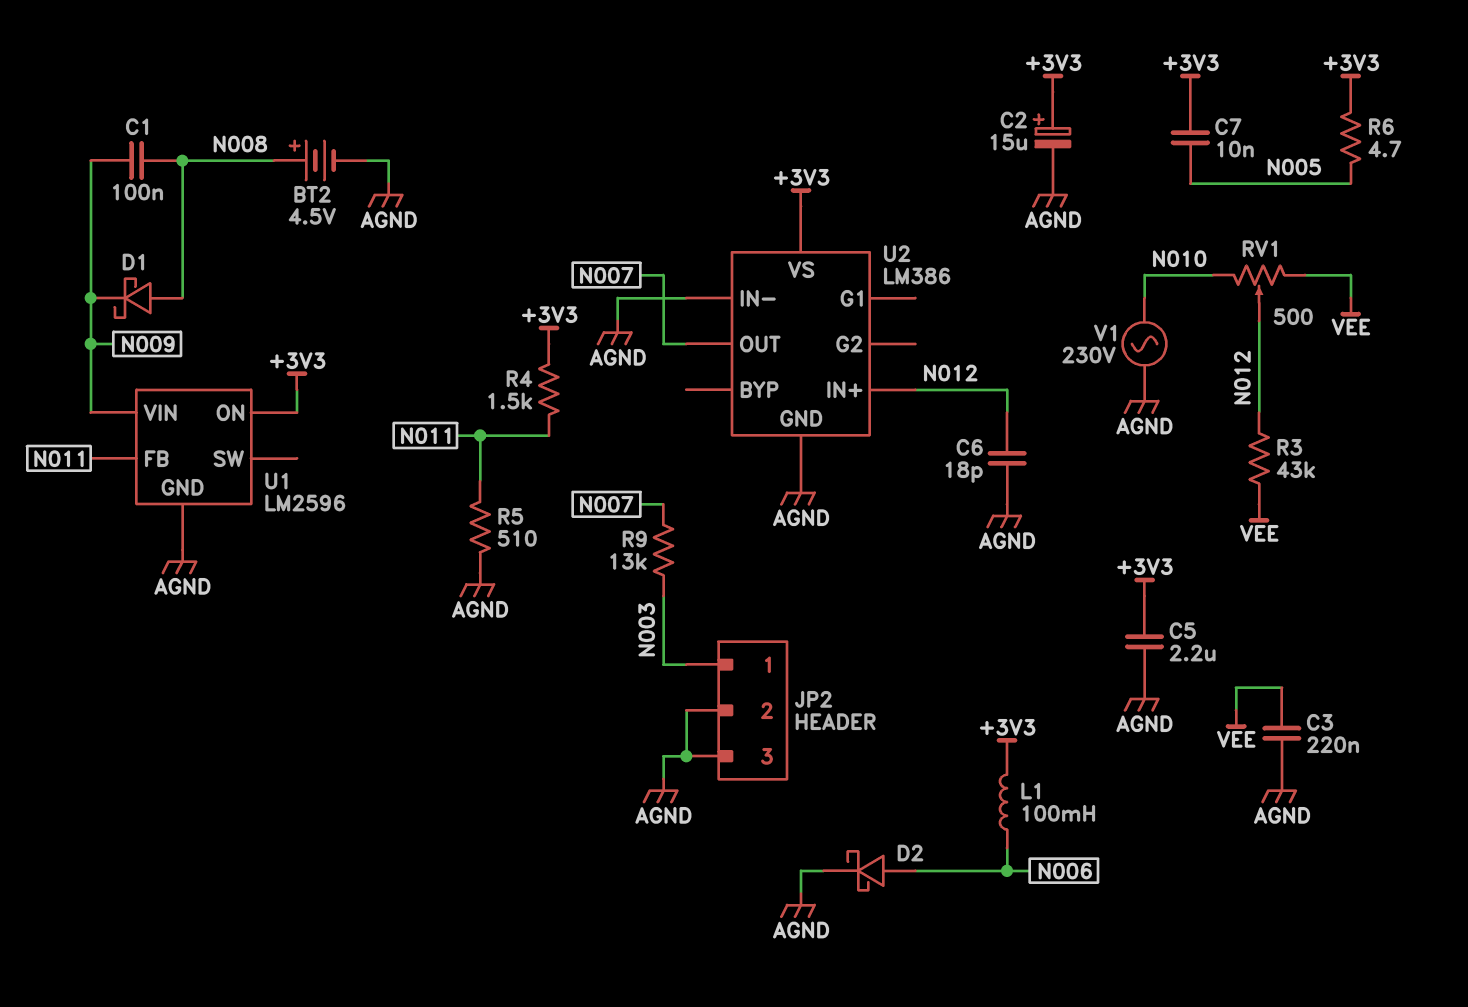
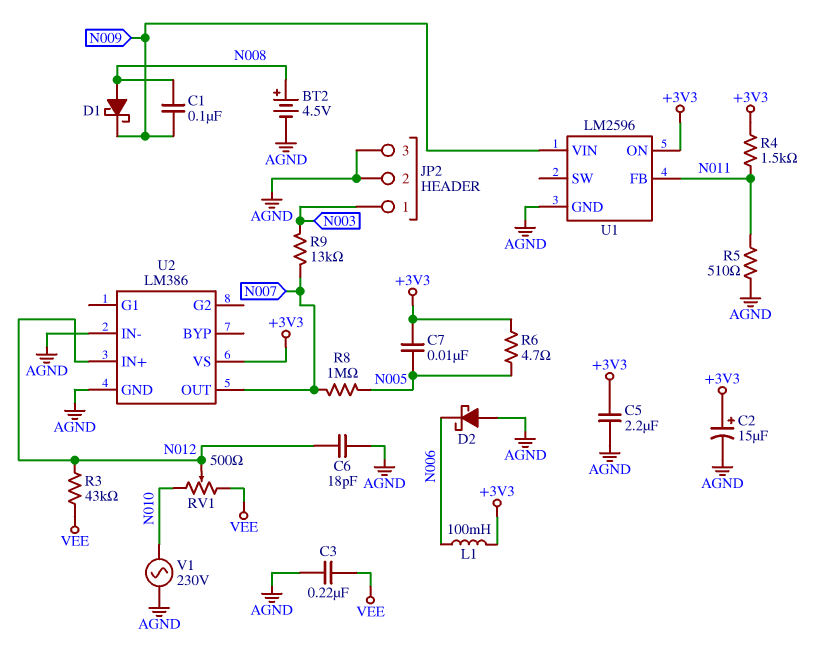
D2: schottky (A N006, K AGND) -> schottky (A AGND, K N006)
R8: none -> 1M (N005, N007)

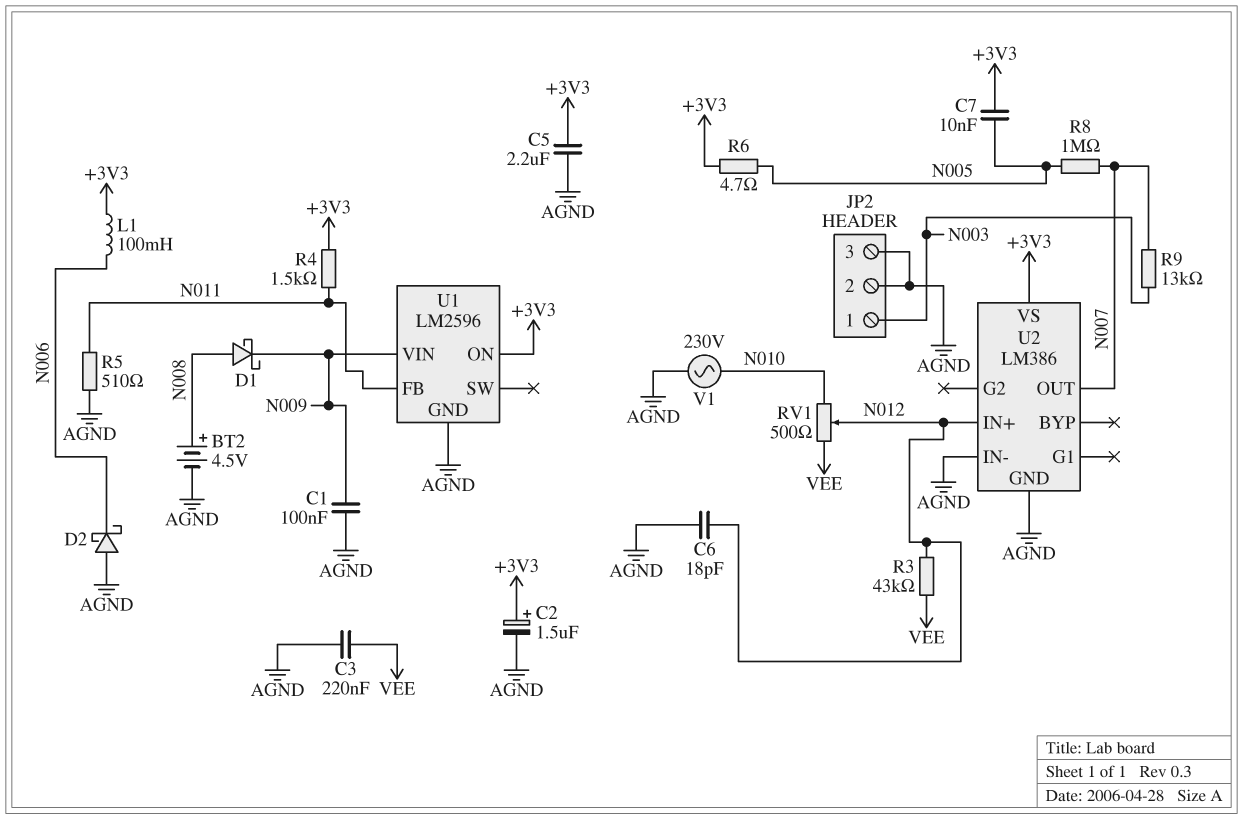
C1: 100nF (N008, N009) -> 100nF (AGND, N009)
C2: 15uF (plus +3V3, minus AGND) -> 1.5uF (plus +3V3, minus AGND)

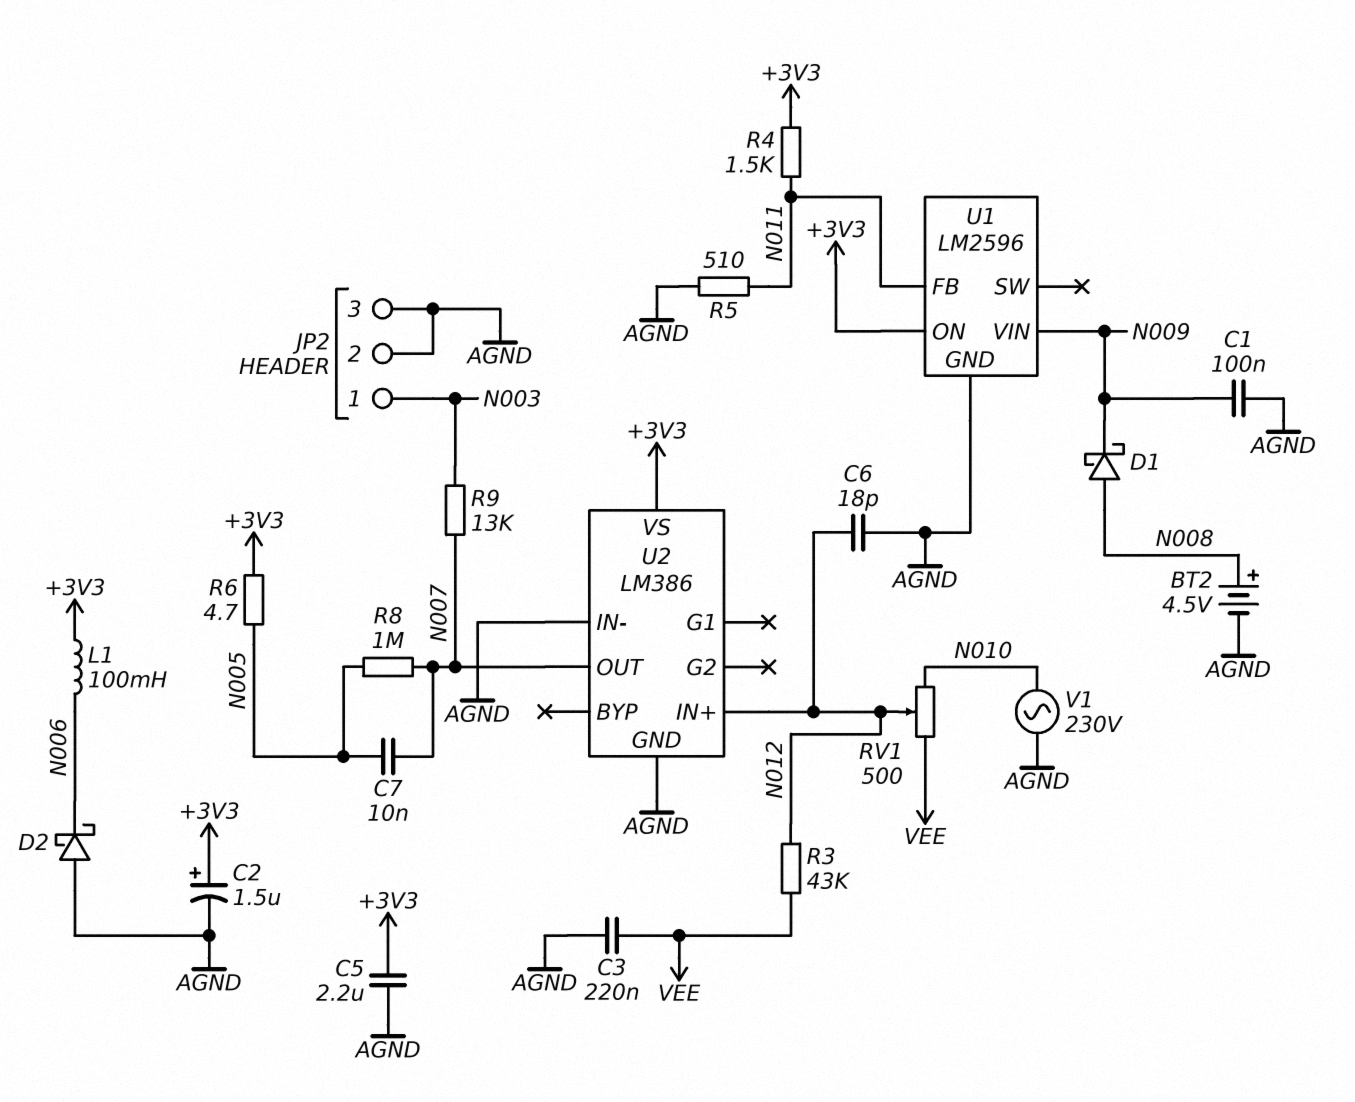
C7: 10nF (+3V3, N005) -> 10nF (N005, N007)

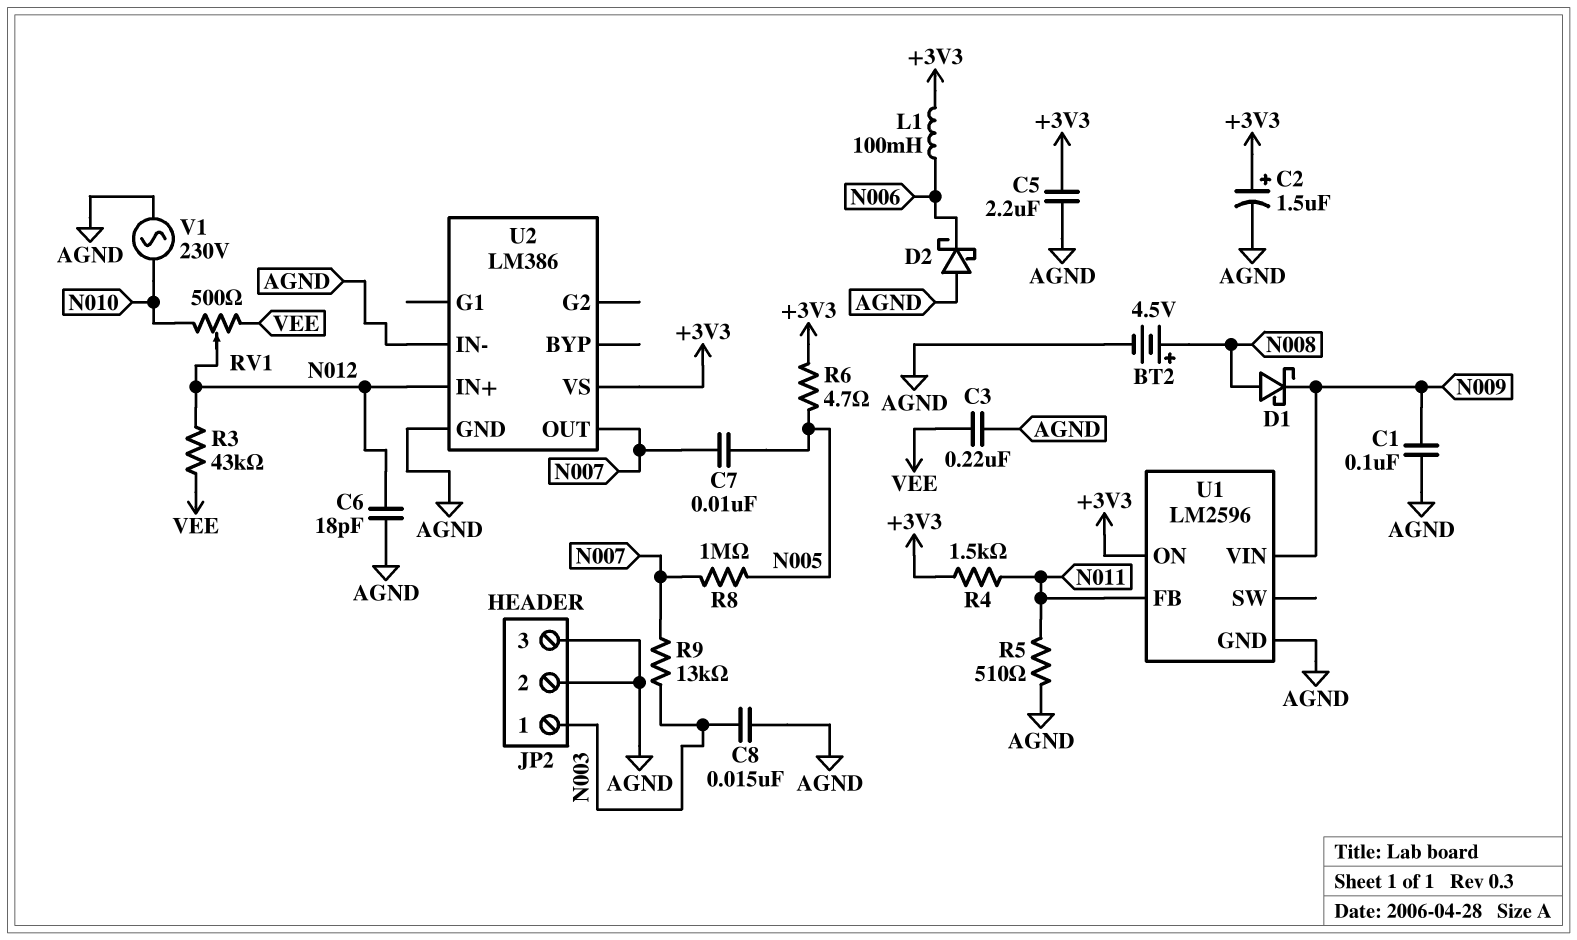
C8: none -> 15nF (AGND, N003)

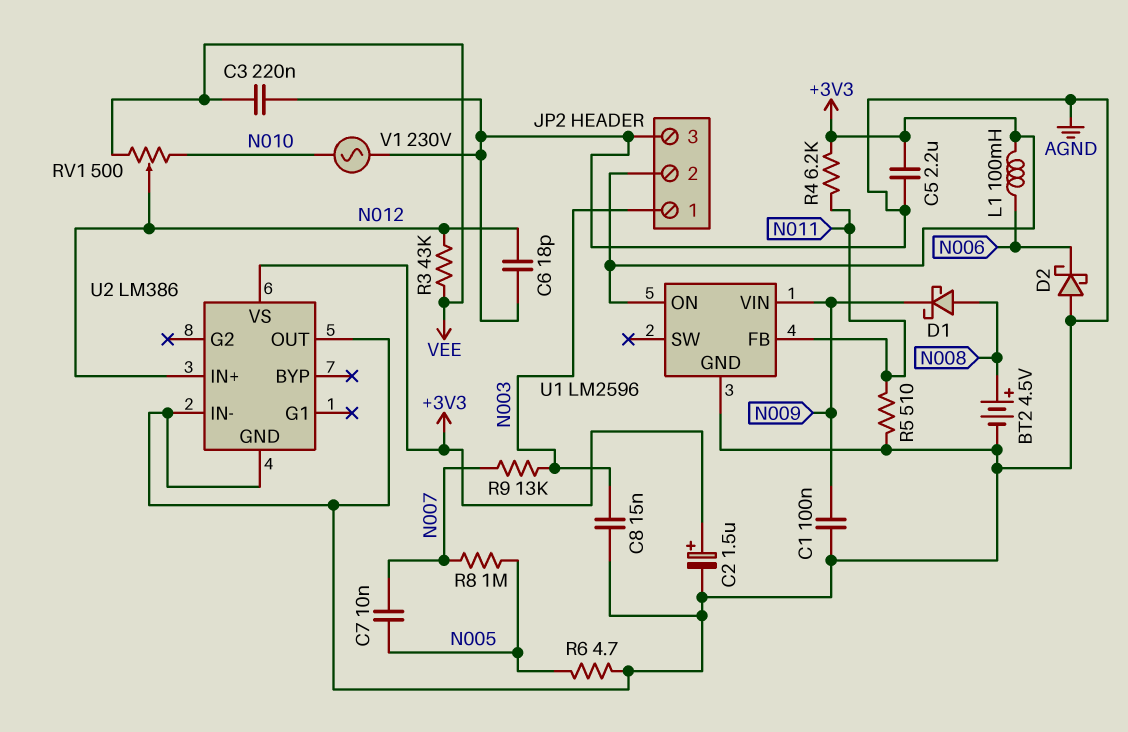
JP2 pin 2: AGND -> +3V3
R4: 1.5k (+3V3, N011) -> 6.2k (+3V3, N011)
R6: 4.7 (+3V3, N005) -> 4.7 (AGND, N005)
U2 pin OUT: N007 -> AGND

